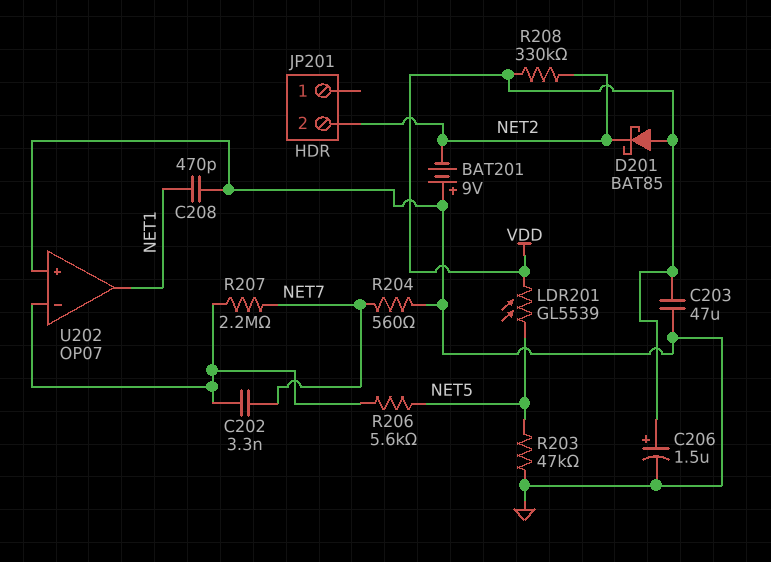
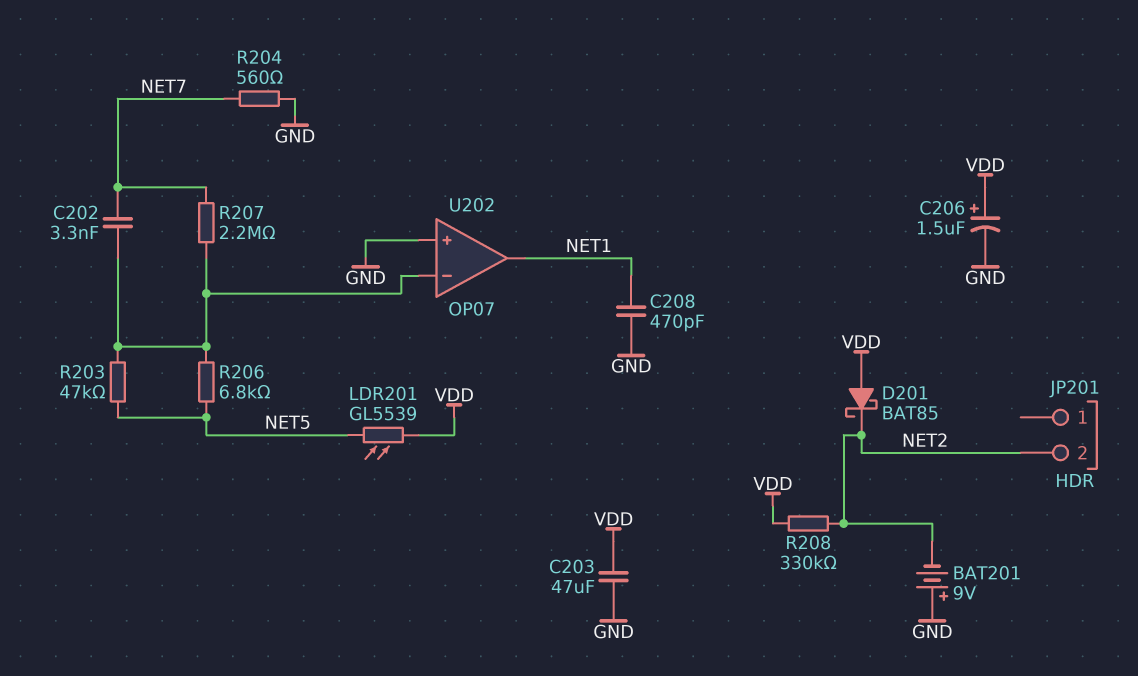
R203: 47k (GND, NET5) -> 47k (NET5, U202/in-)
R206: 5.6k (NET5, U202/in-) -> 6.8k (NET5, U202/in-)

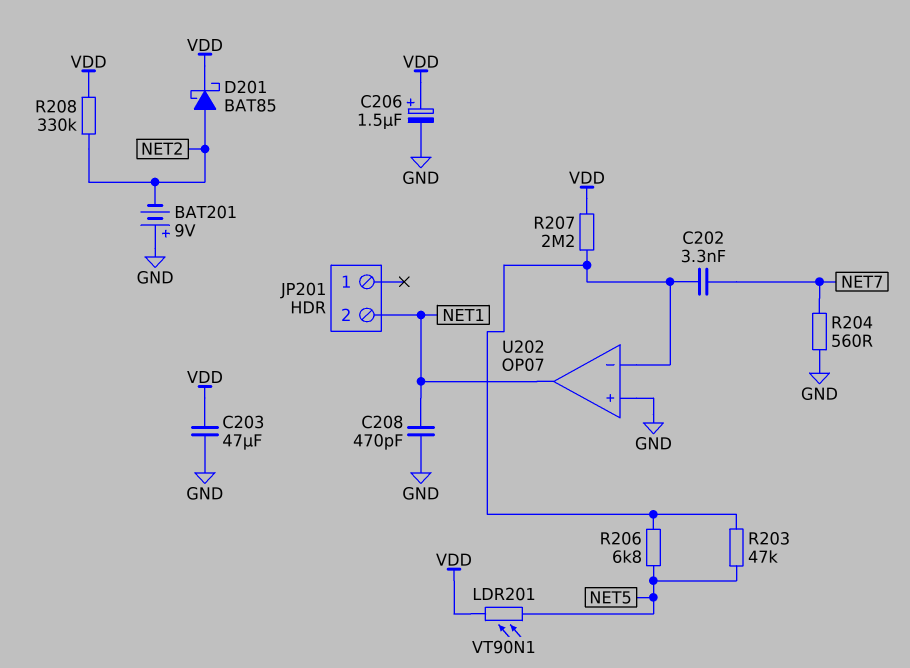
D201: schottky BAT85 (A VDD, K NET2) -> schottky BAT85 (A NET2, K VDD)
JP201 pin 2: NET2 -> NET1
LDR201: GL5539 (NET5, VDD) -> VT90N1 (NET5, VDD)
R207: 2.2M (NET7, U202/in-) -> 2.2M (U202/in-, VDD)

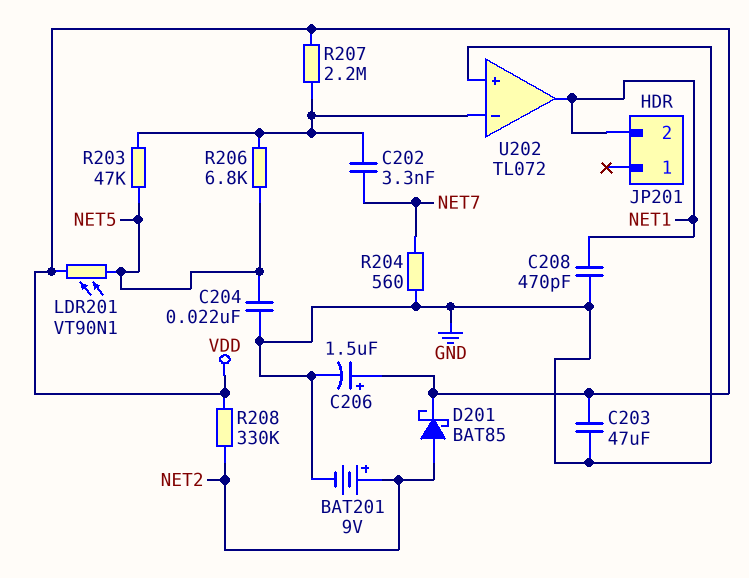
BAT201: 9V (plus GND, minus NET2) -> 9V (plus NET2, minus GND)
C204: none -> 22nF (GND, NET5)
U202: OP07 -> TL072

